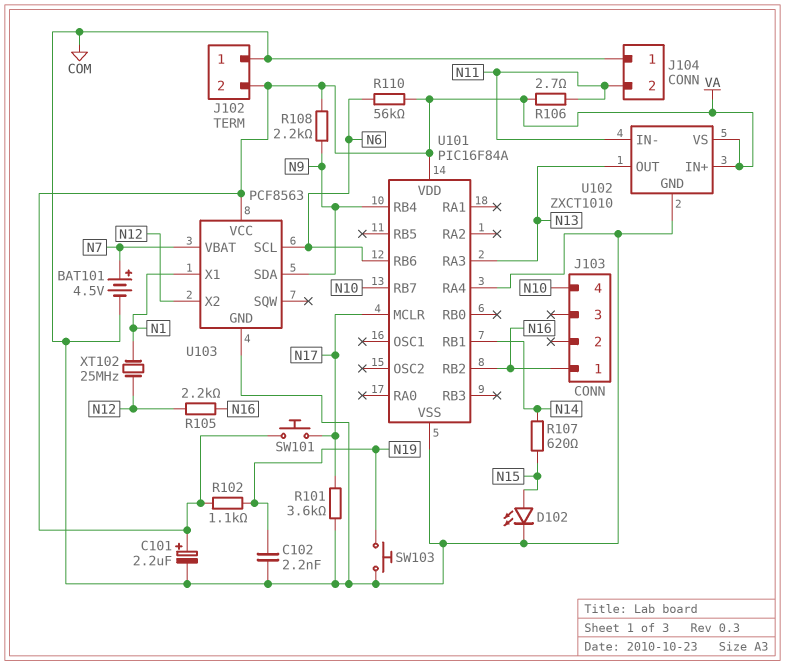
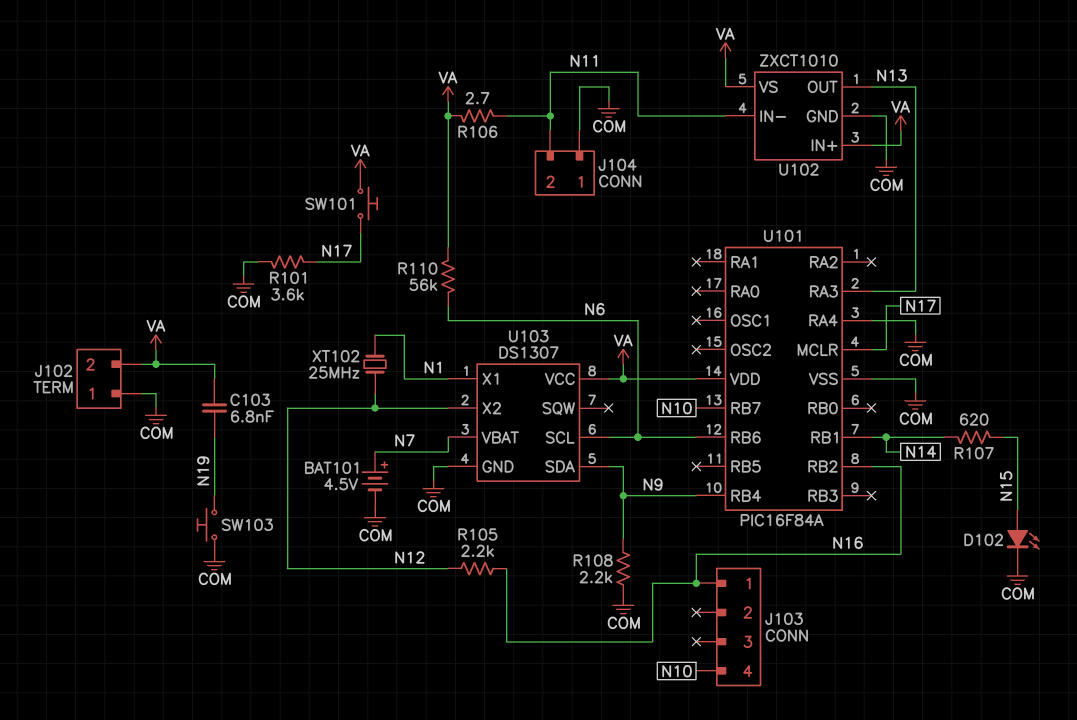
C101: 2.2uF (plus VA, minus COM) -> none
C102: 2.2nF (COM, N19) -> none
C103: none -> 6.8nF (N19, VA)
R102: 1.1k (N19, VA) -> none
R108: 2.2k (N9, VA) -> 2.2k (COM, N9)
U103: PCF8563 -> DS1307

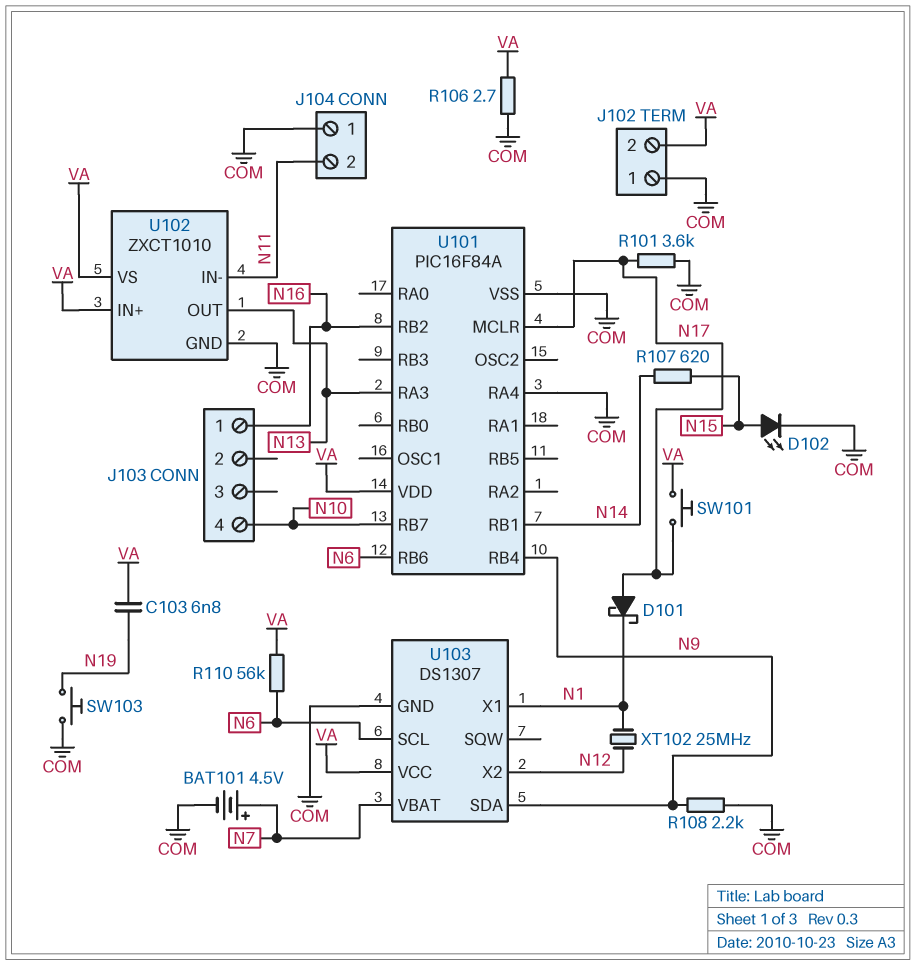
D101: none -> schottky (A N17, K N1)
R105: 2.2k (N12, N16) -> none
R106: 2.7 (N11, VA) -> 2.7 (COM, VA)

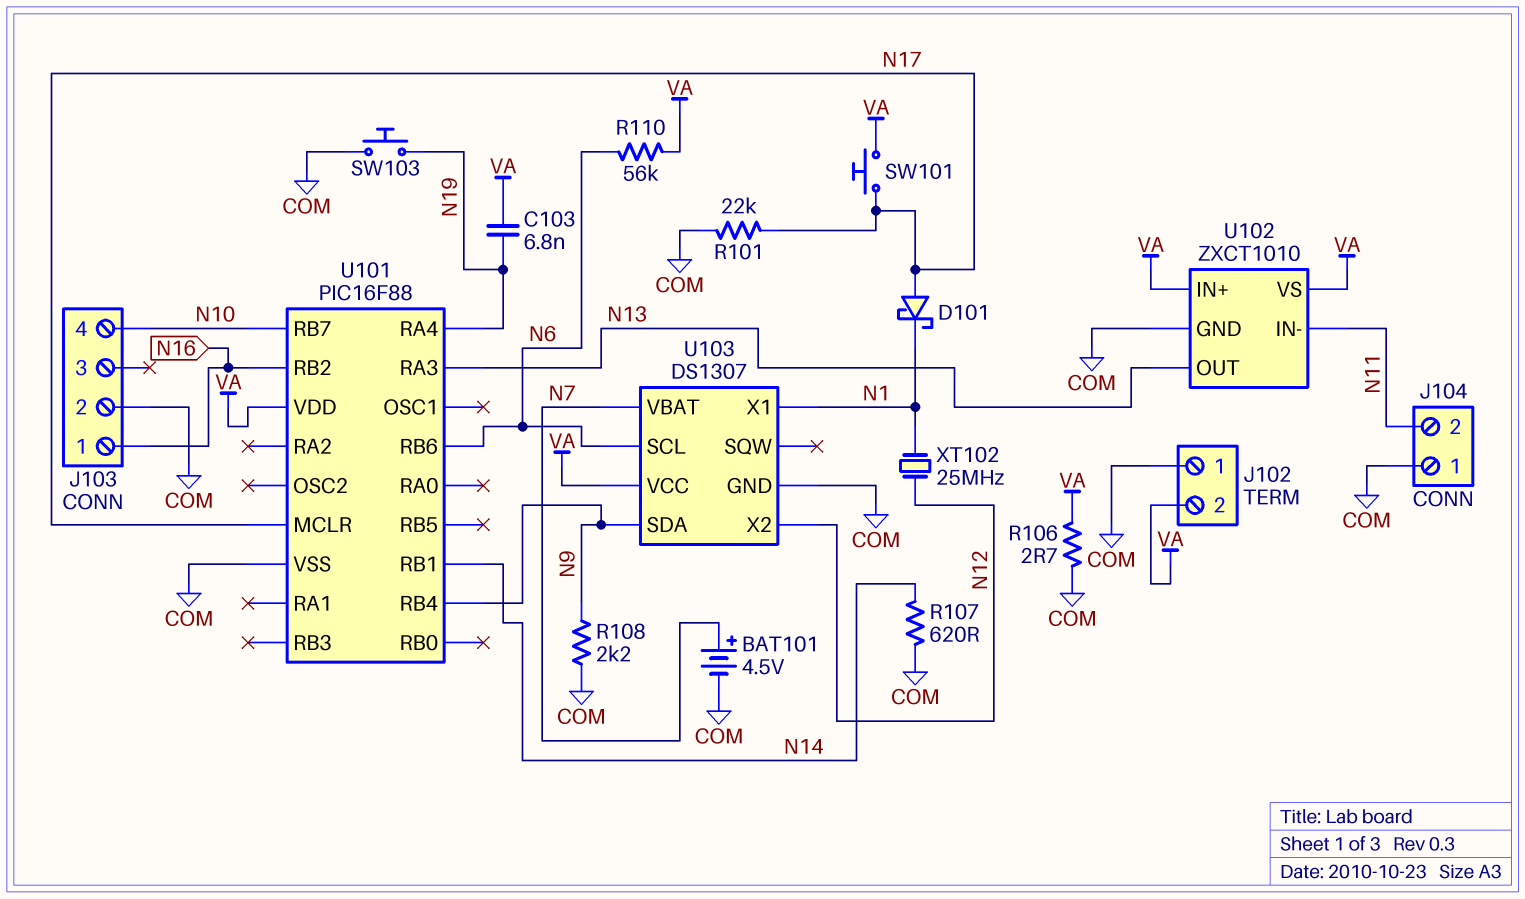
D102: LED (A N15, K COM) -> none
J103 pin 2: none -> COM
R101: 3.6k (COM, N17) -> 22k (COM, N17)
R107: 620 (N14, N15) -> 620 (COM, N14)
U101: PIC16F84A -> PIC16F88
U101 pin RA4: COM -> N19

